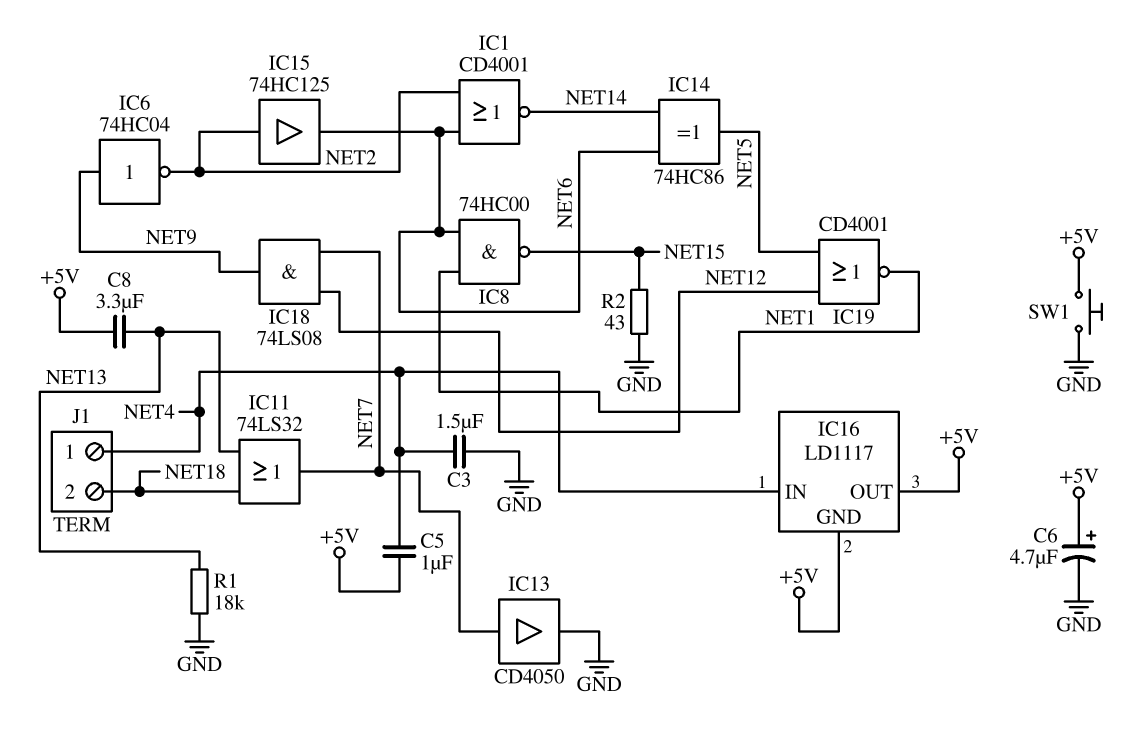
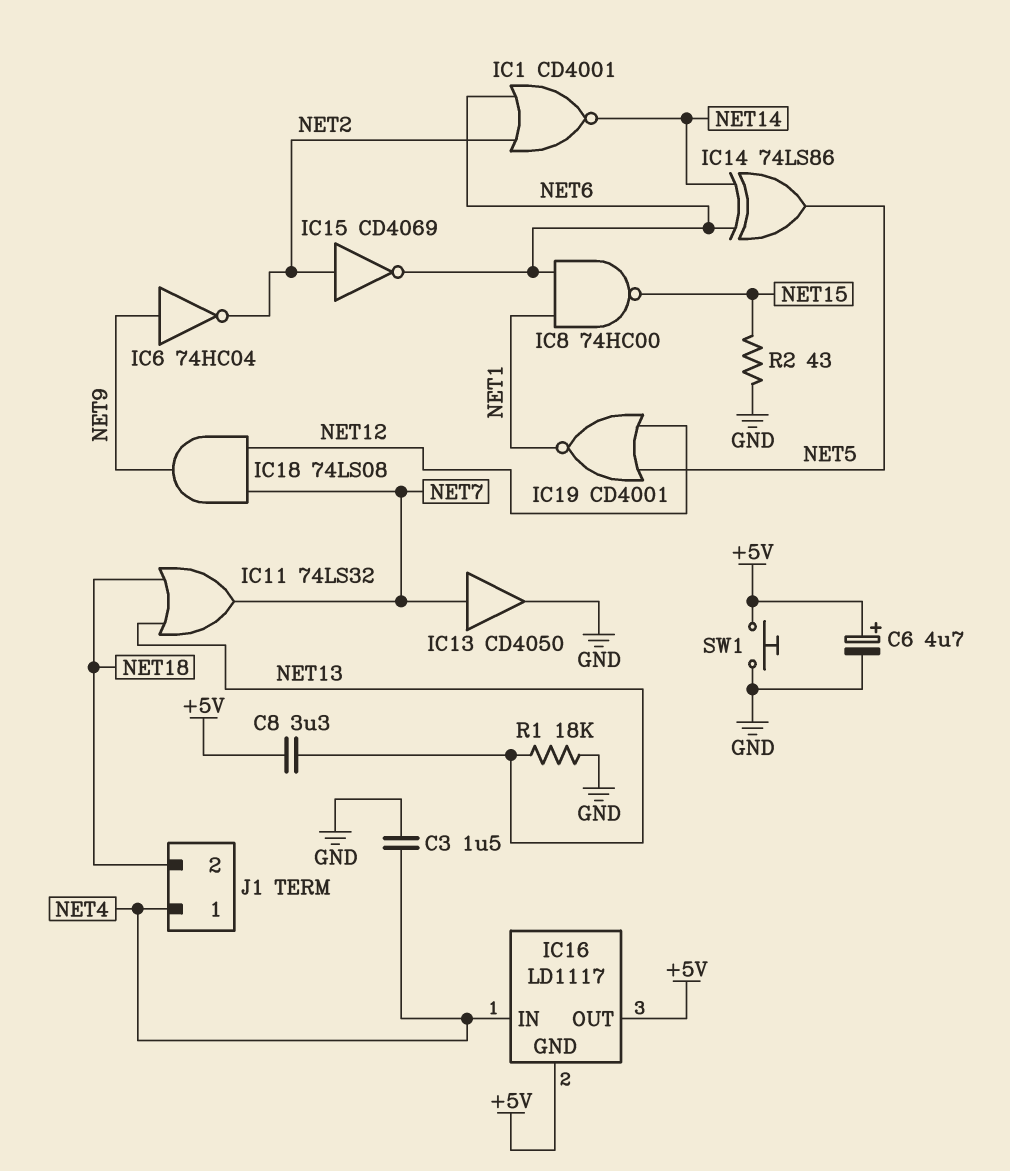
C5: 1uF (+5V, NET4) -> none
IC14: XOR 74HC86 (in NET6, in NET14, out NET5) -> XOR 74LS86 (in NET6, in NET14, out NET5)
IC15: buffer 74HC125 (in NET2, out NET6) -> NOT CD4069 (in NET2, out NET6)

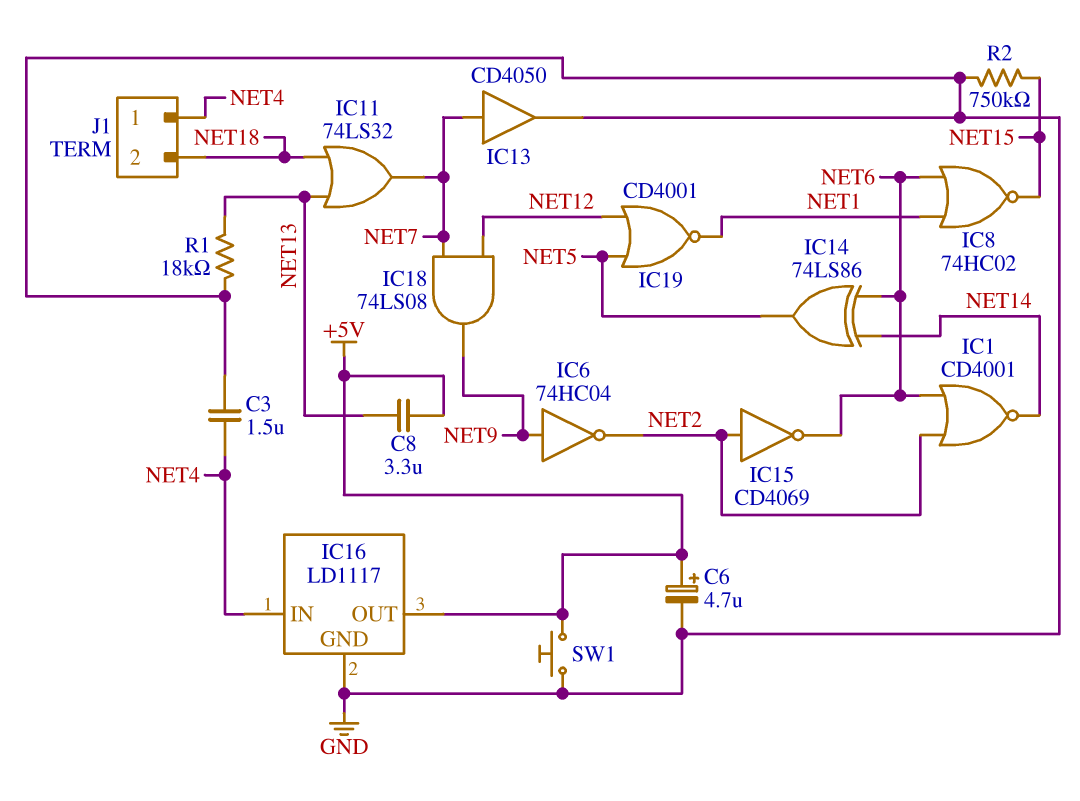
IC8: NAND 74HC00 (in NET1, in NET6, out NET15) -> NOR 74HC02 (in NET1, in NET6, out NET15)
IC16 pin GND: +5V -> GND
R2: 43 (GND, NET15) -> 750k (GND, NET15)

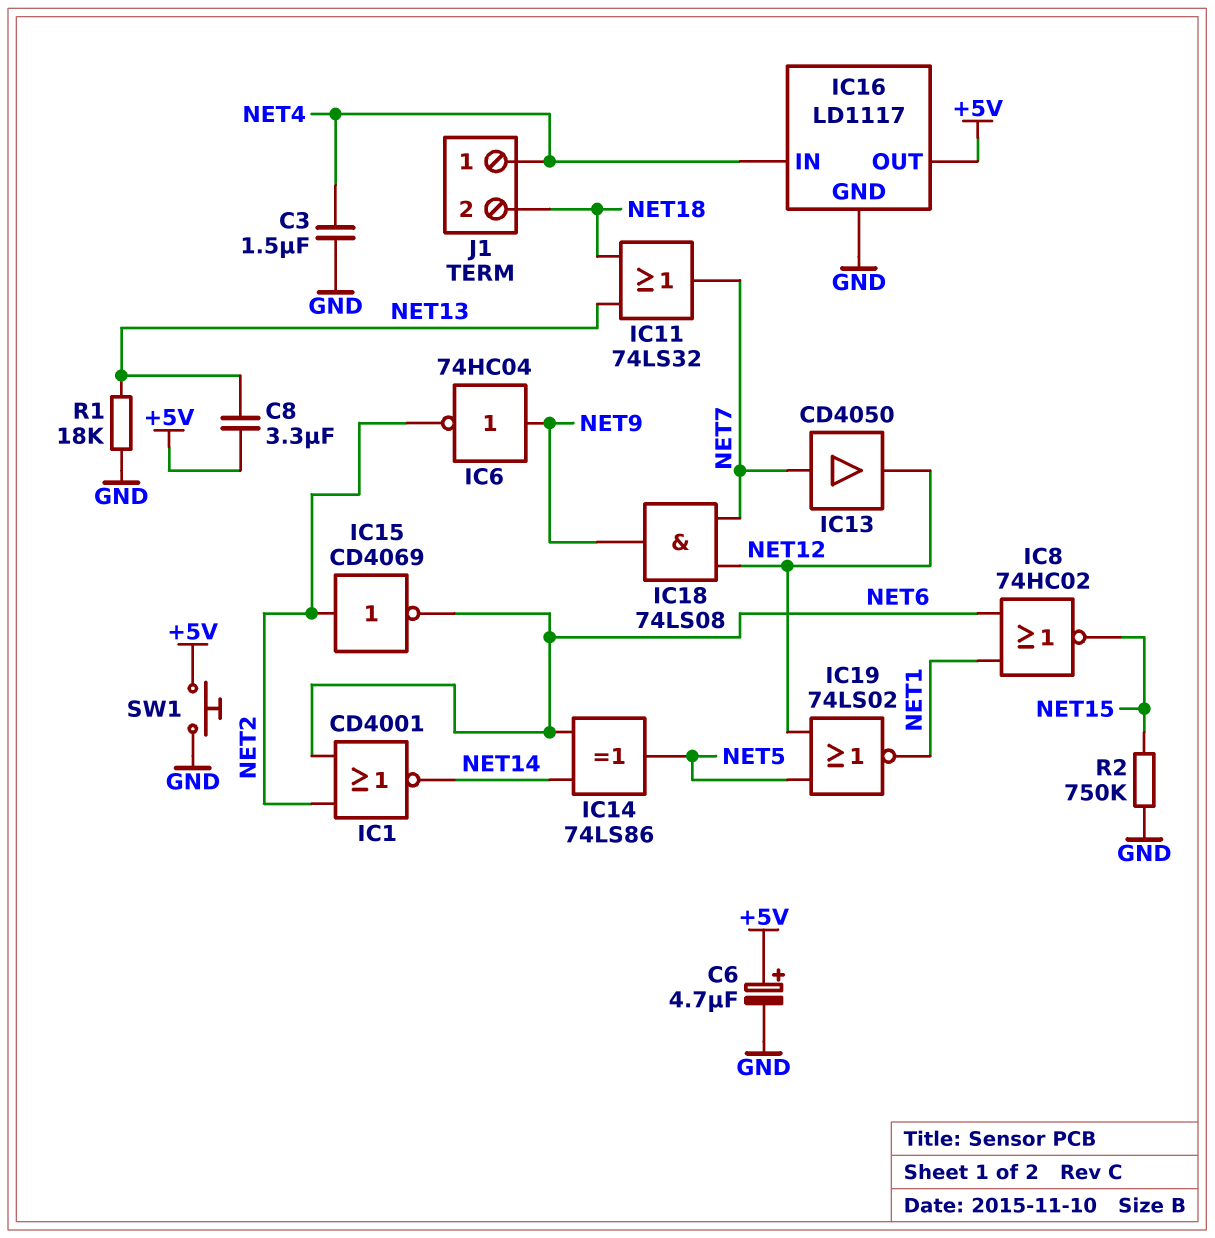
IC13: buffer CD4050 (in NET7, out GND) -> buffer CD4050 (in NET7, out NET12)
IC19: NOR CD4001 (in NET5, in NET12, out NET1) -> NOR 74LS02 (in NET5, in NET12, out NET1)

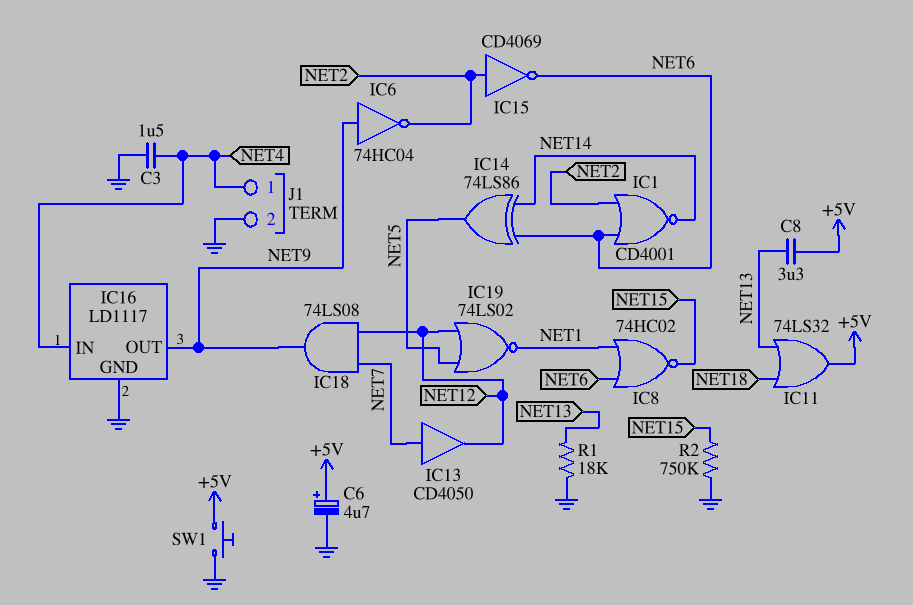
IC11: OR 74LS32 (in NET13, in NET18, out NET7) -> OR 74LS32 (in NET13, in NET18, out +5V)
IC16 pin OUT: +5V -> NET9
J1 pin 2: NET18 -> GND

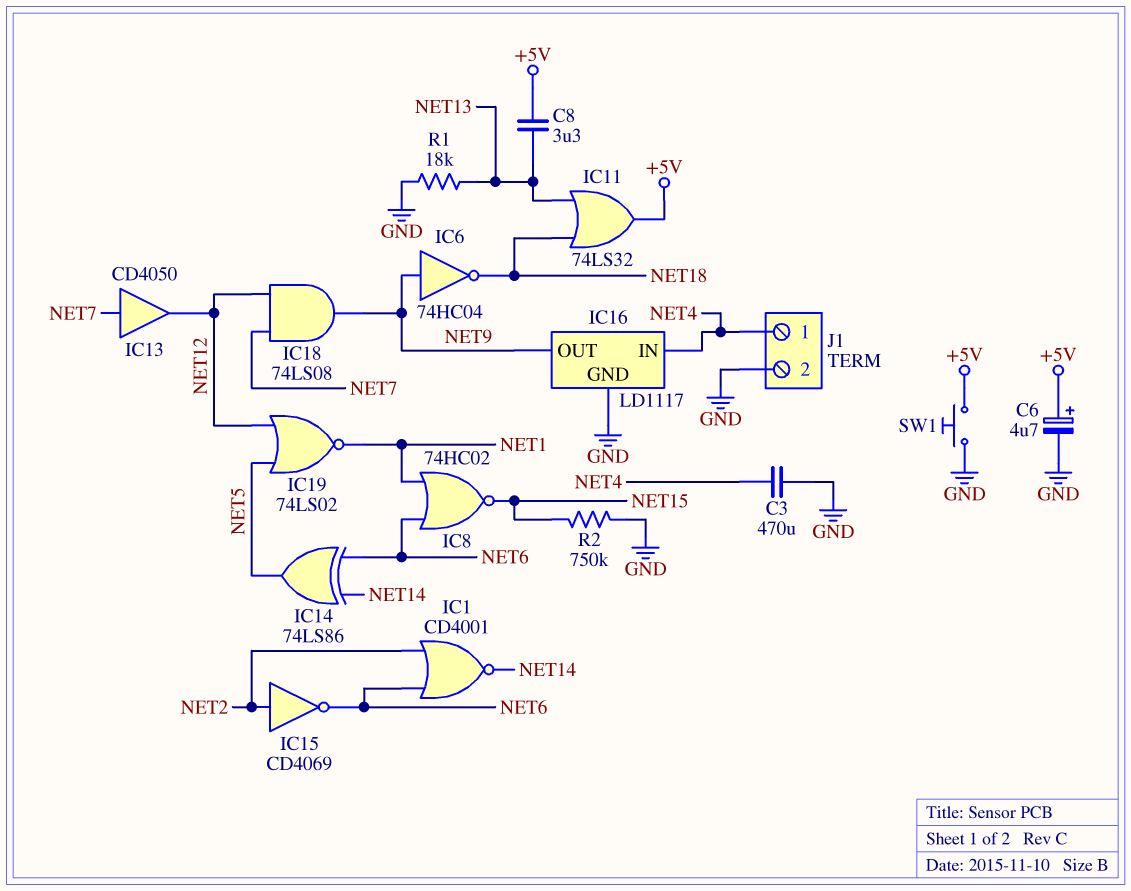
C3: 1.5uF (GND, NET4) -> 470uF (GND, NET4)
IC6: NOT 74HC04 (in NET9, out NET2) -> NOT 74HC04 (in NET9, out NET18)

